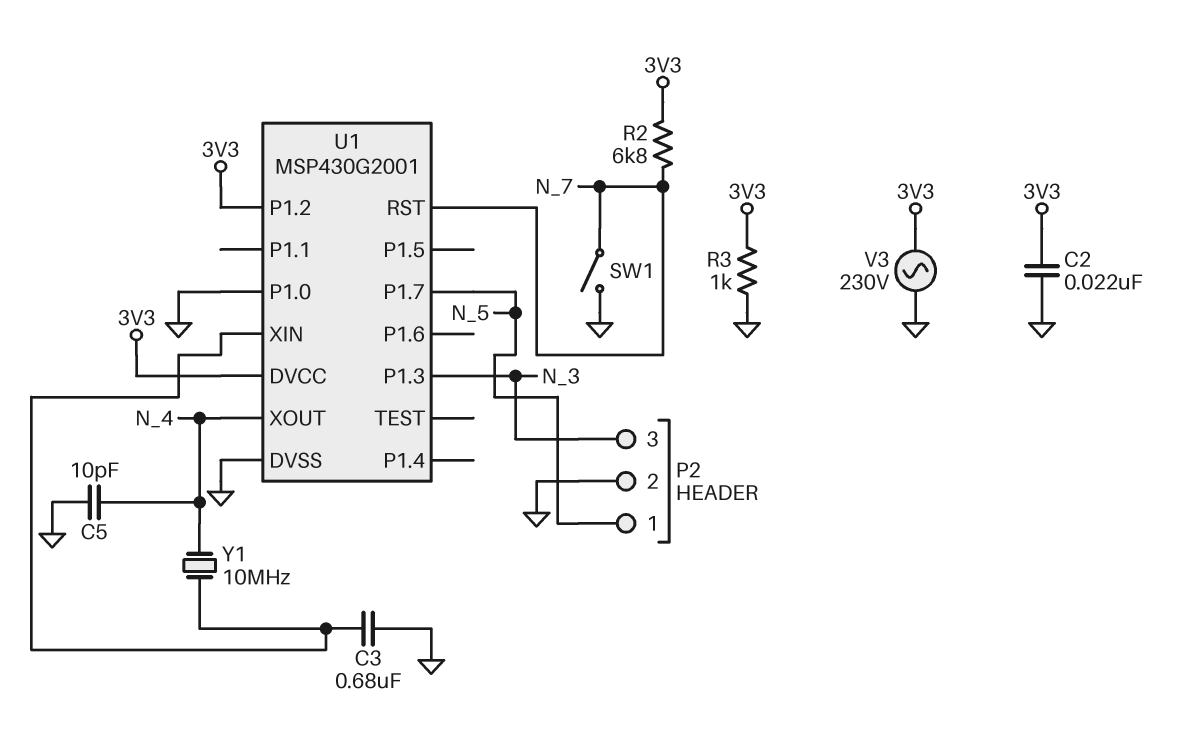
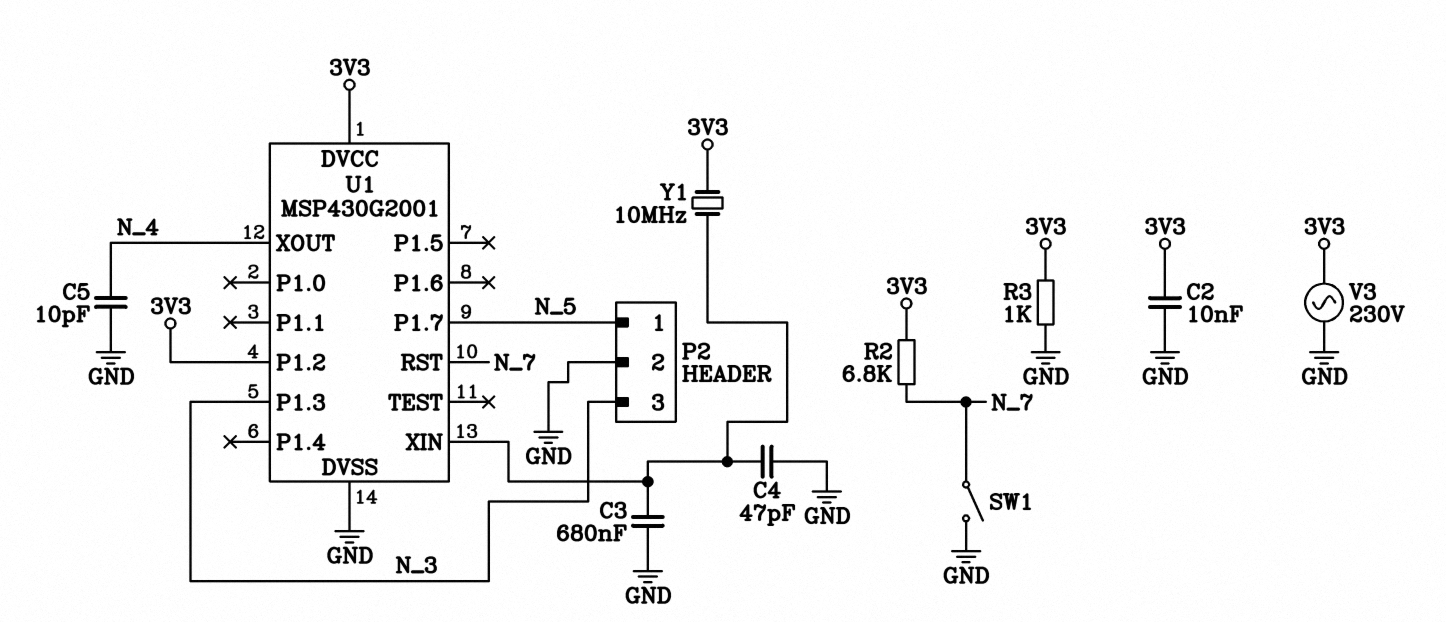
C2: 22nF (3V3, GND) -> 10nF (3V3, GND)
C4: none -> 47pF (GND, U1/XIN)
U1 pin P1.0: GND -> none
Y1: 10MHz (N_4, U1/XIN) -> 10MHz (3V3, U1/XIN)

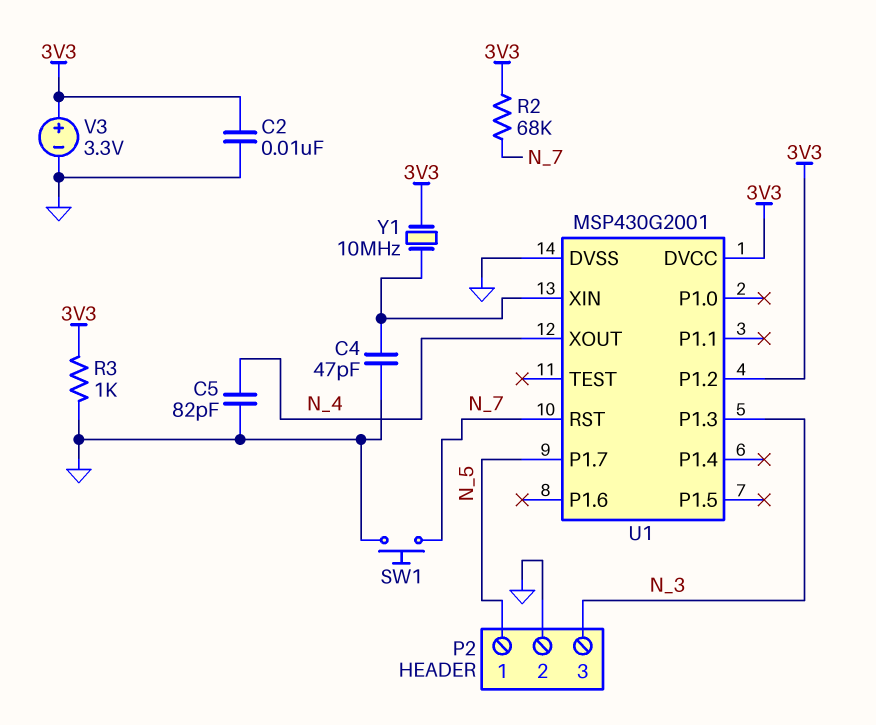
C3: 680nF (GND, U1/XIN) -> none
C5: 10pF (GND, N_4) -> 82pF (GND, N_4)
R2: 6.8k (3V3, N_7) -> 68k (3V3, N_7)
SW1: switch (GND, N_7) -> button (GND, N_7)
V3: AC 230V (3V3, GND) -> 3.3V (plus 3V3, minus GND)

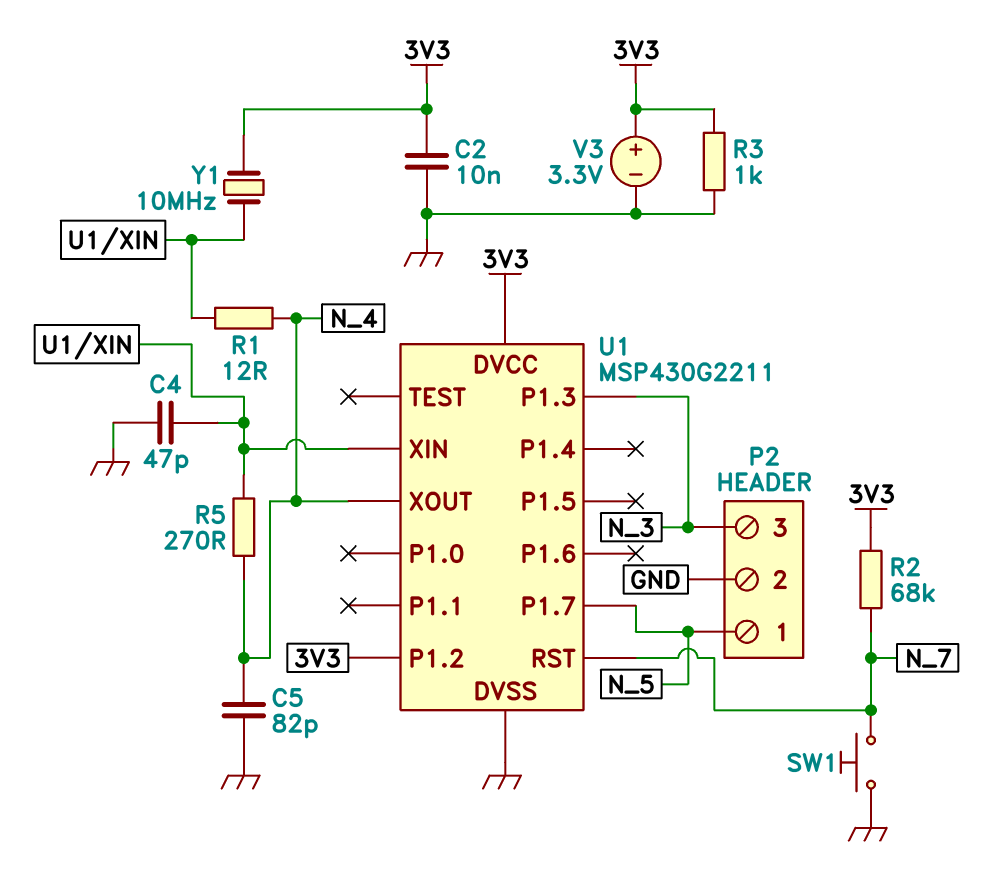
R1: none -> 12 (N_4, U1/XIN)
R5: none -> 270 (N_4, U1/XIN)
U1: MSP430G2001 -> MSP430G2211

